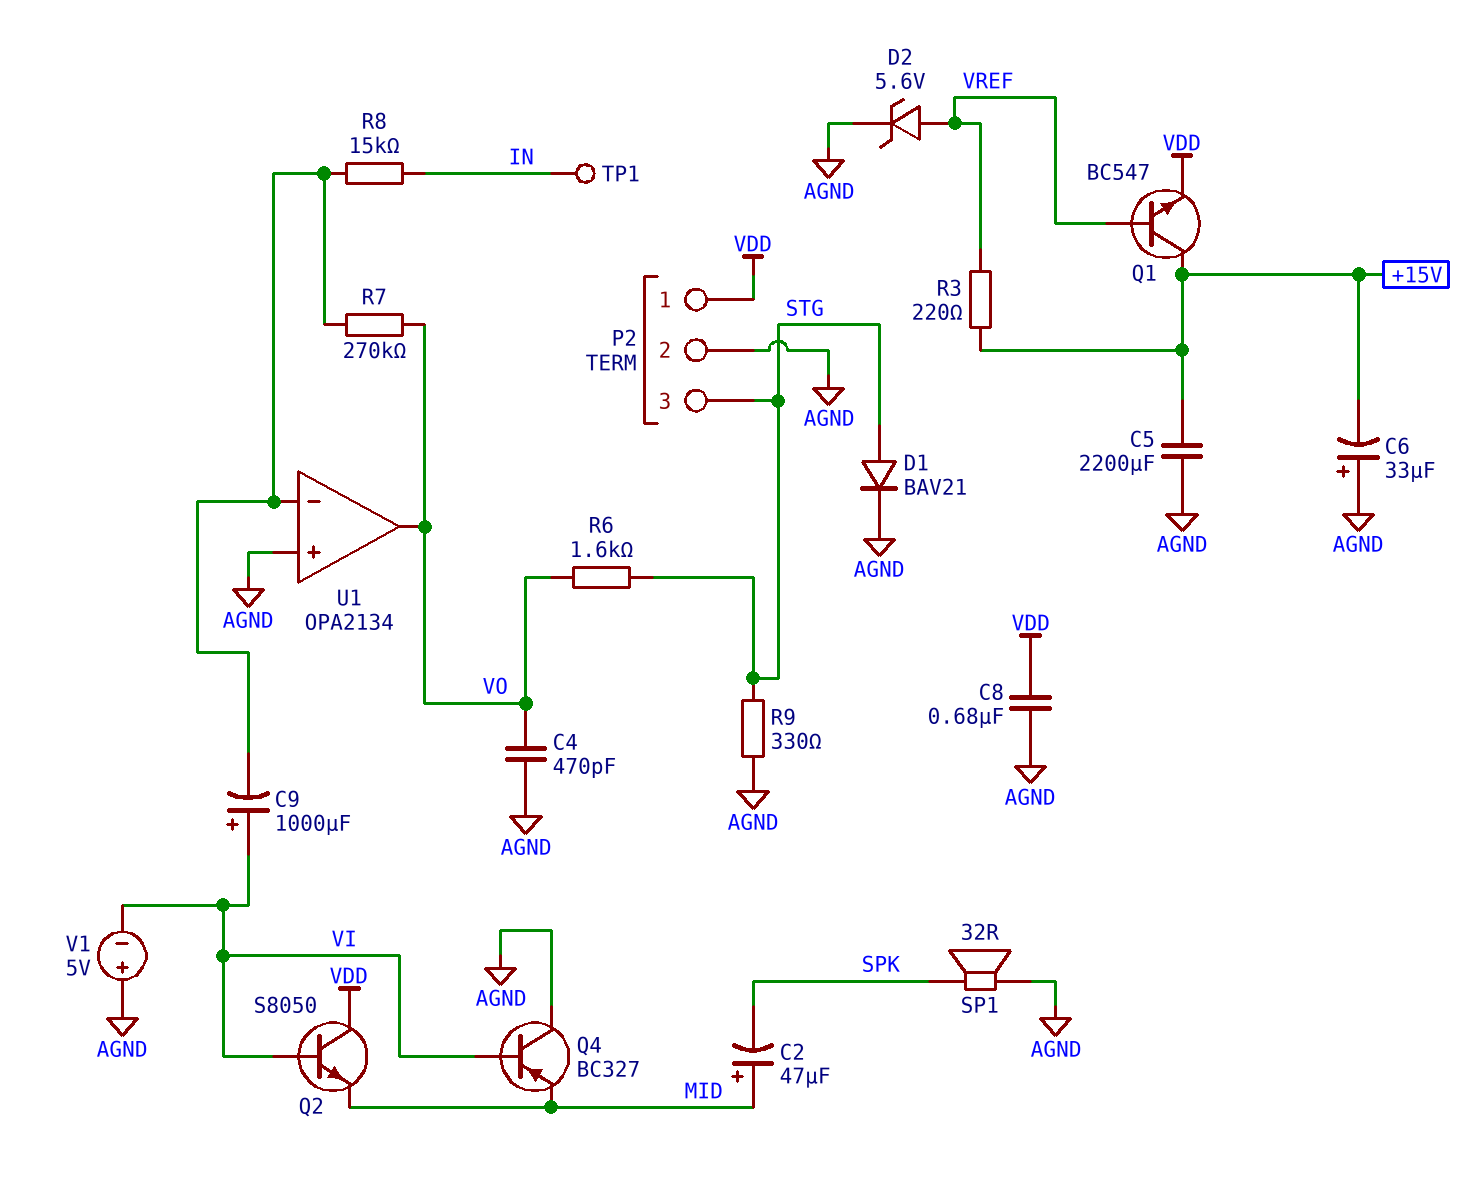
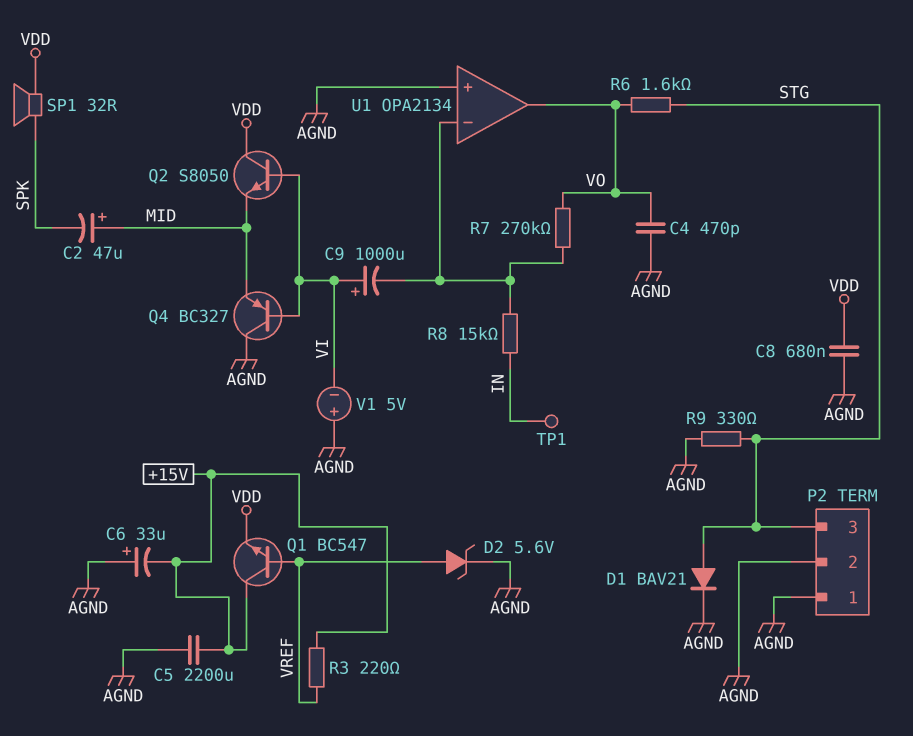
P2 pin 1: VDD -> AGND
SP1: speaker 32R (AGND, SPK) -> speaker 32R (SPK, VDD)

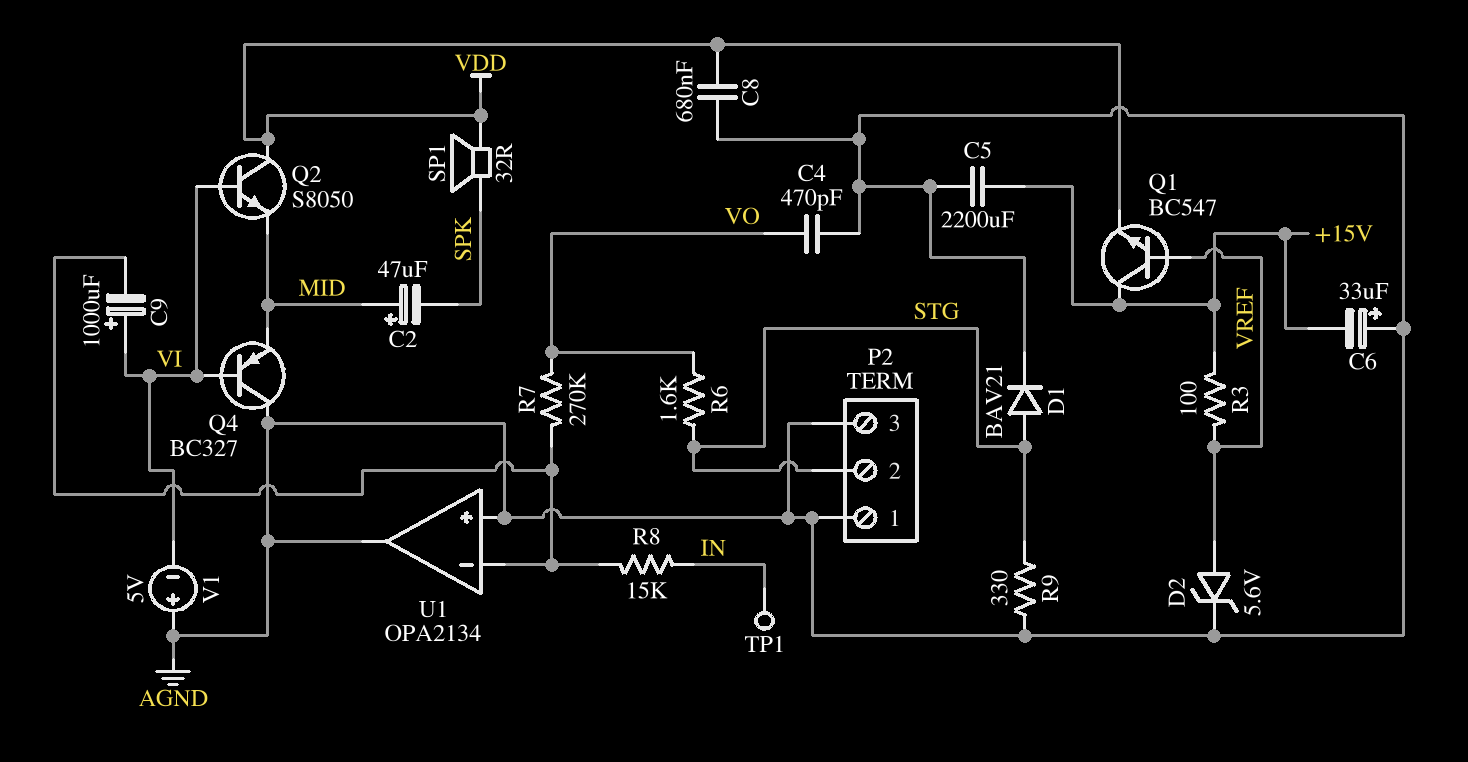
P2 pin 2: AGND -> STG
P2 pin 3: STG -> AGND
R3: 220 (+15V, VREF) -> 100 (+15V, VREF)
U1 pin out: VO -> AGND

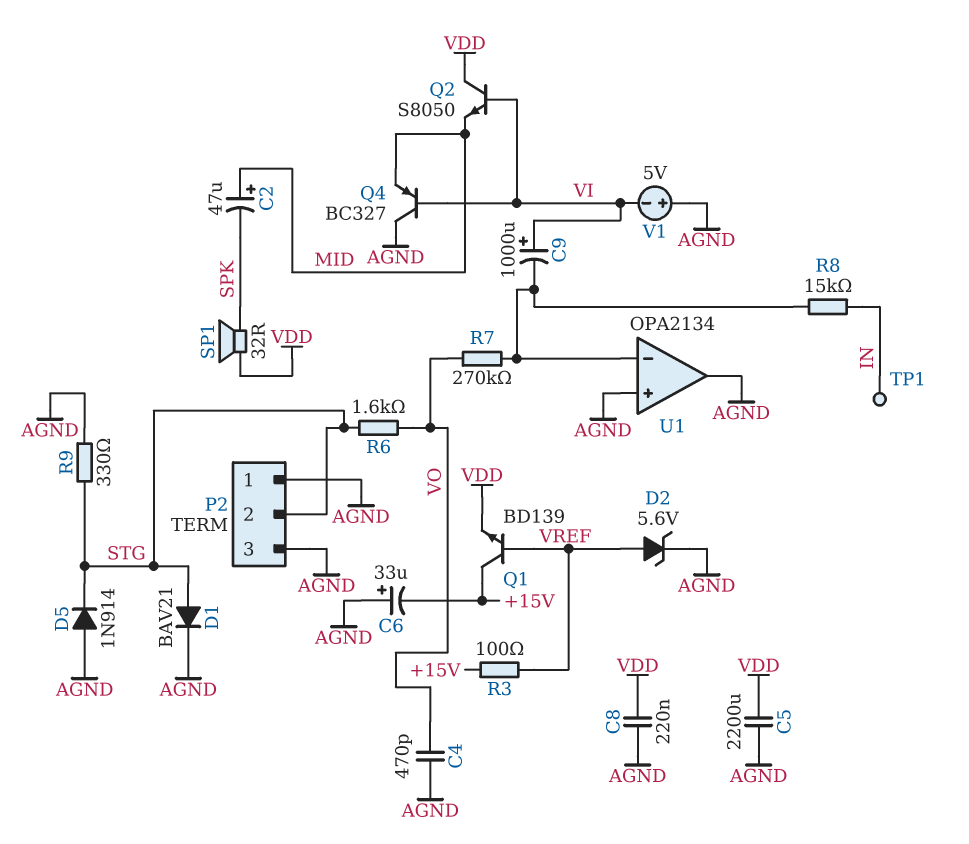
C5: 2200uF (+15V, AGND) -> 2200uF (AGND, VDD)
C8: 680nF (AGND, VDD) -> 220nF (AGND, VDD)
D5: none -> diode 1N914 (A AGND, K STG)
Q1: NPN BC547 (B VREF, C +15V, E VDD) -> NPN BD139 (B VREF, C +15V, E VDD)

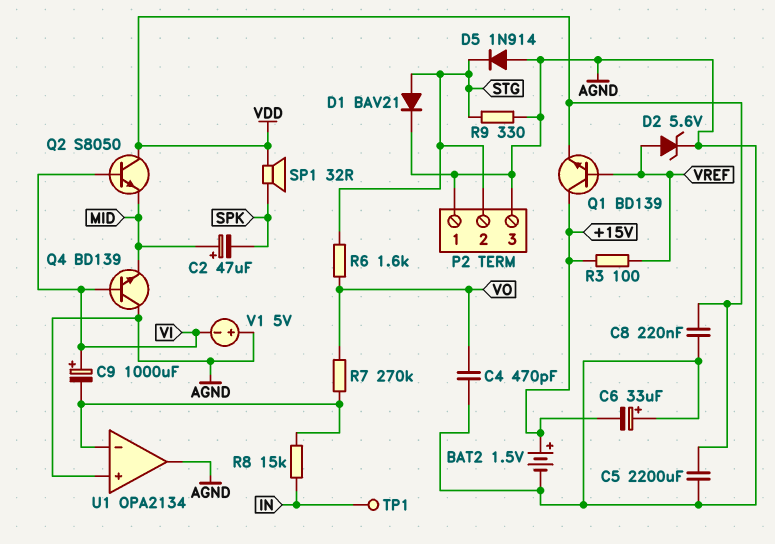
BAT2: none -> 1.5V (plus +15V, minus AGND)
Q4: PNP BC327 (B VI, C AGND, E MID) -> NPN BD139 (B VI, C AGND, E MID)

